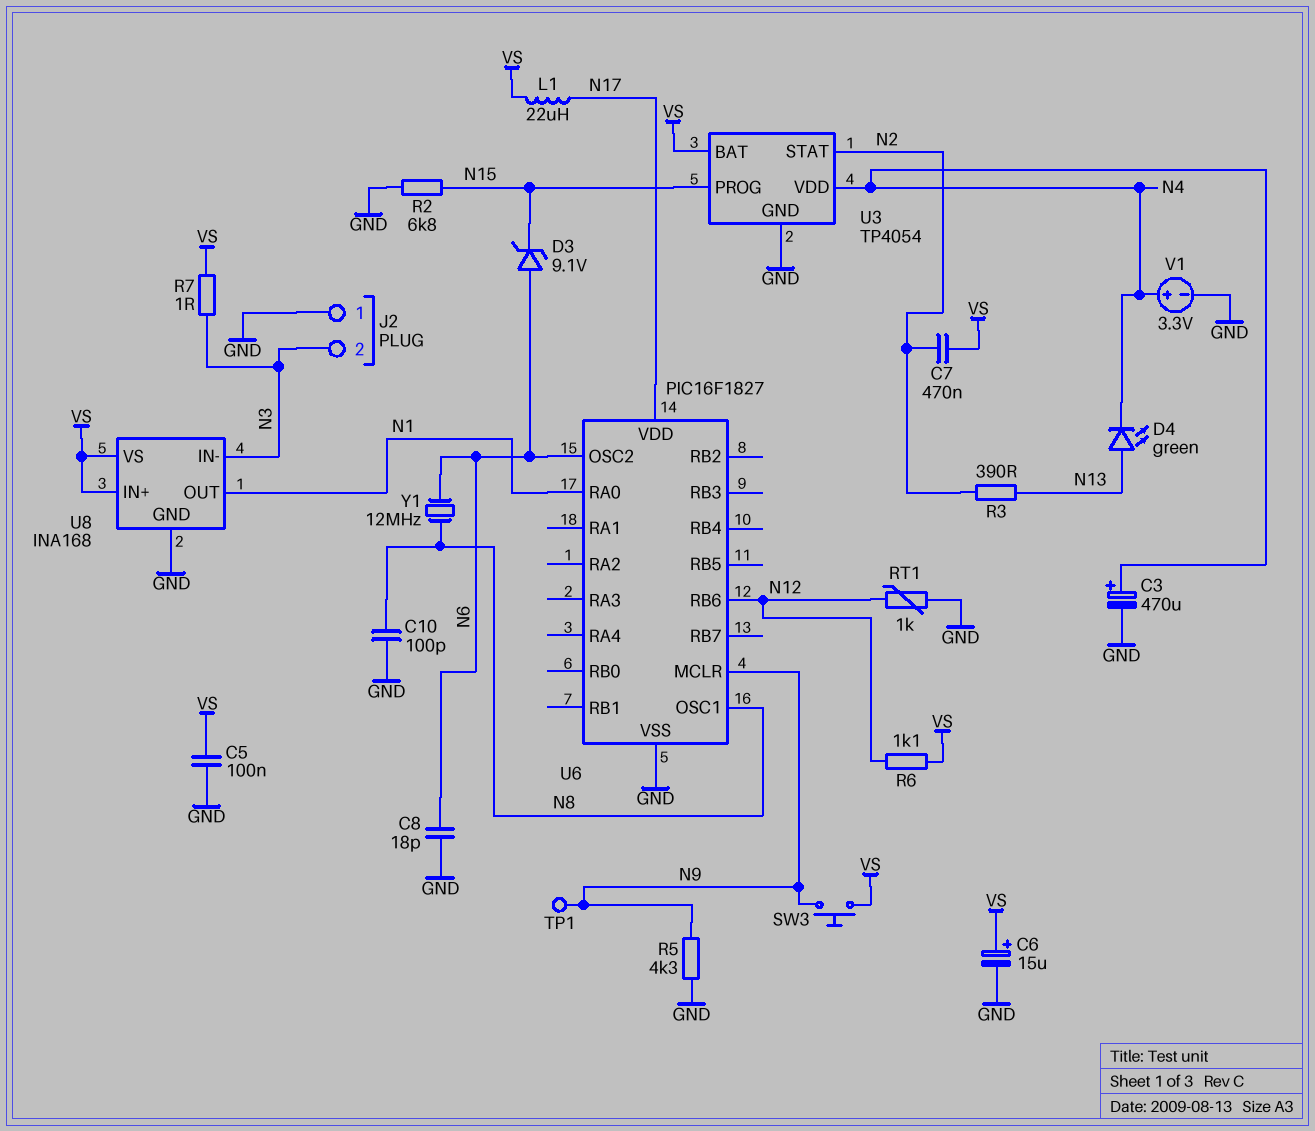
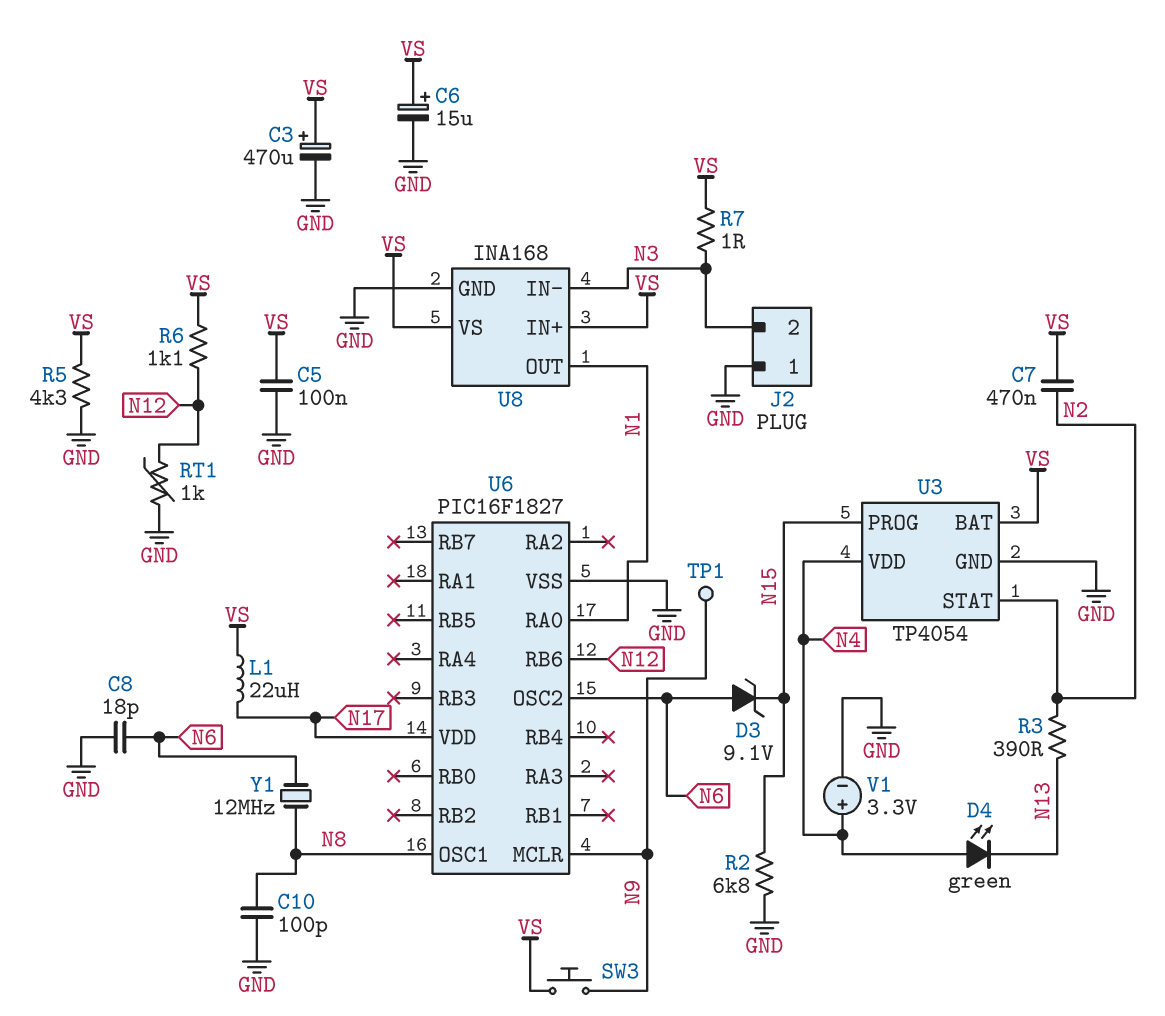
C3: 470uF (plus N4, minus GND) -> 470uF (plus VS, minus GND)
D4: LED green (A N13, K N4) -> LED green (A N4, K N13)
R5: 4.3k (GND, N9) -> 4.3k (GND, VS)

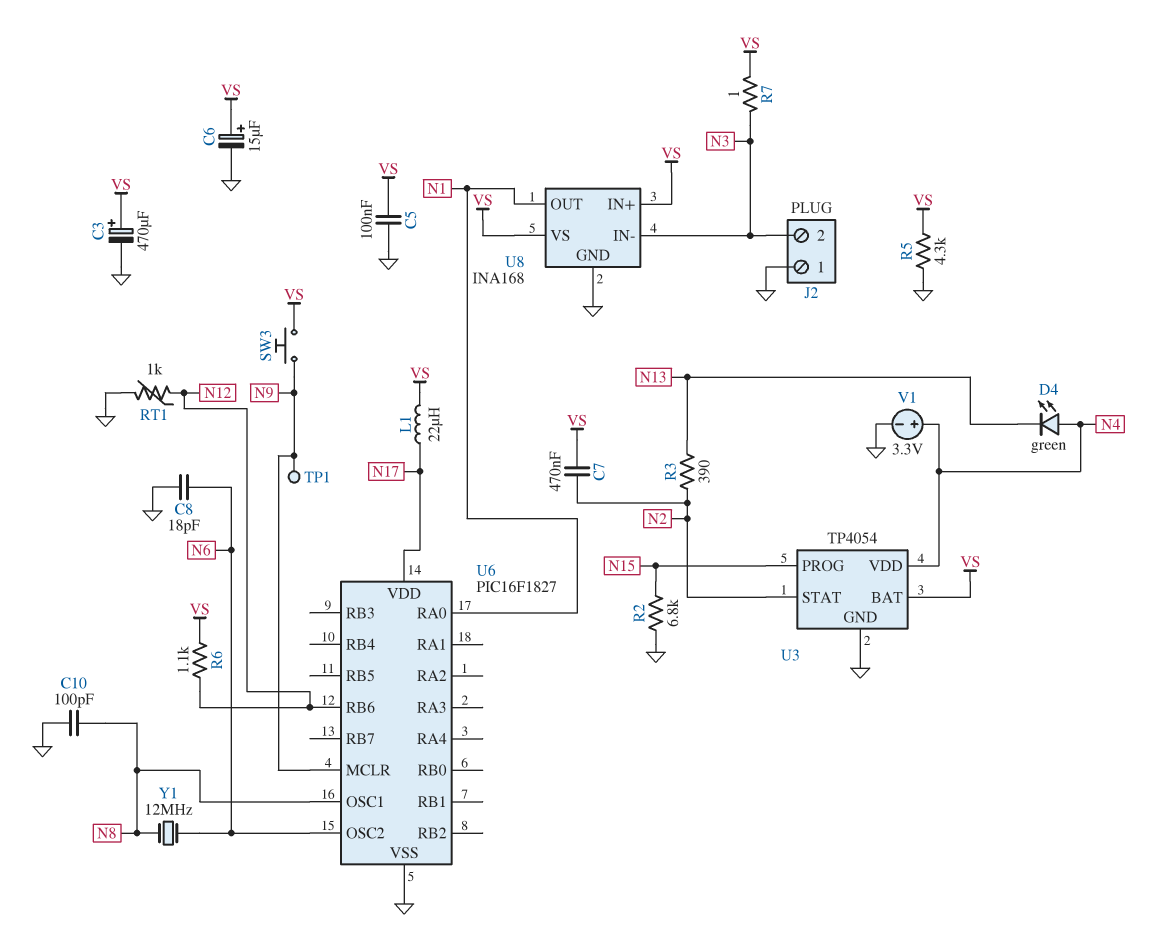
D3: zener 9.1V (A N6, K N15) -> none

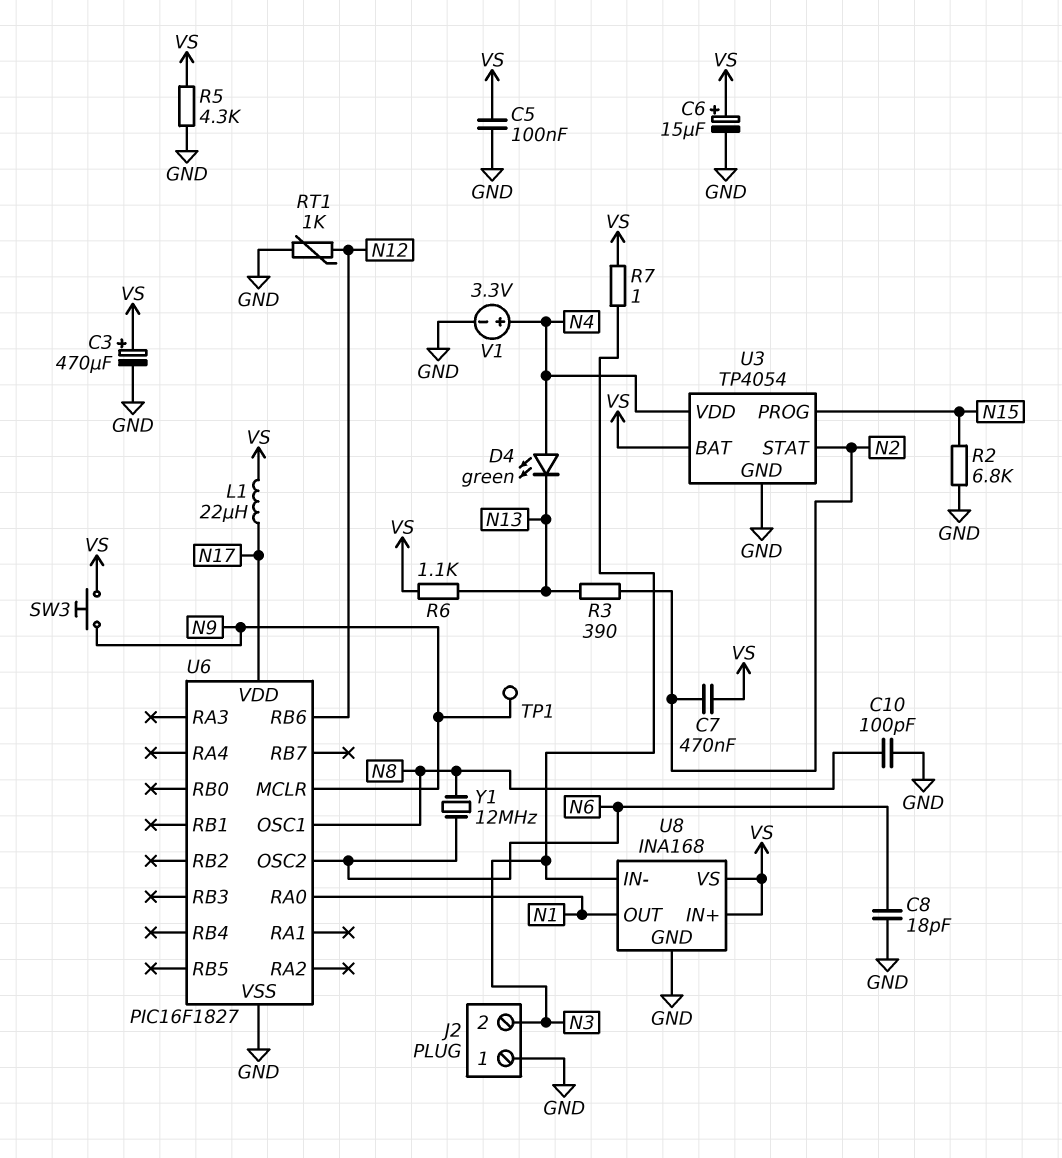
R6: 1.1k (N12, VS) -> 1.1k (N13, VS)

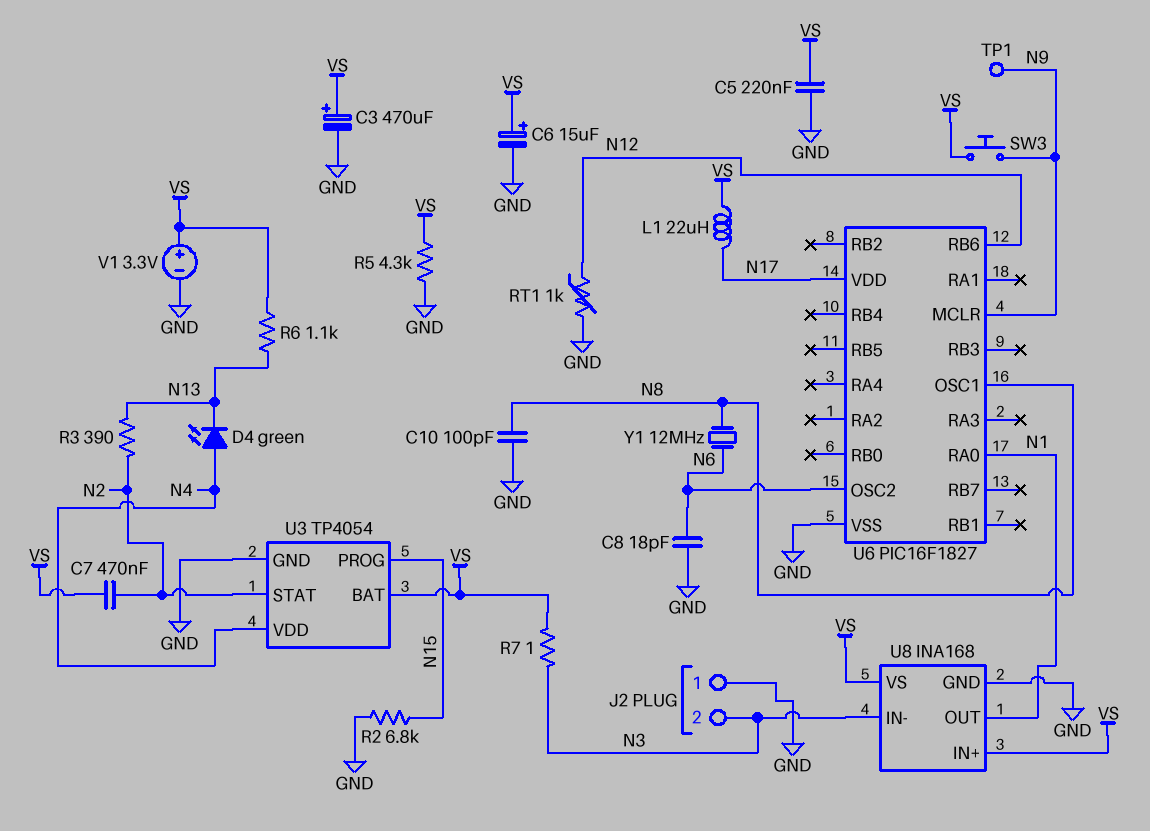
C5: 100nF (GND, VS) -> 220nF (GND, VS)
V1: 3.3V (plus N4, minus GND) -> 3.3V (plus VS, minus GND)

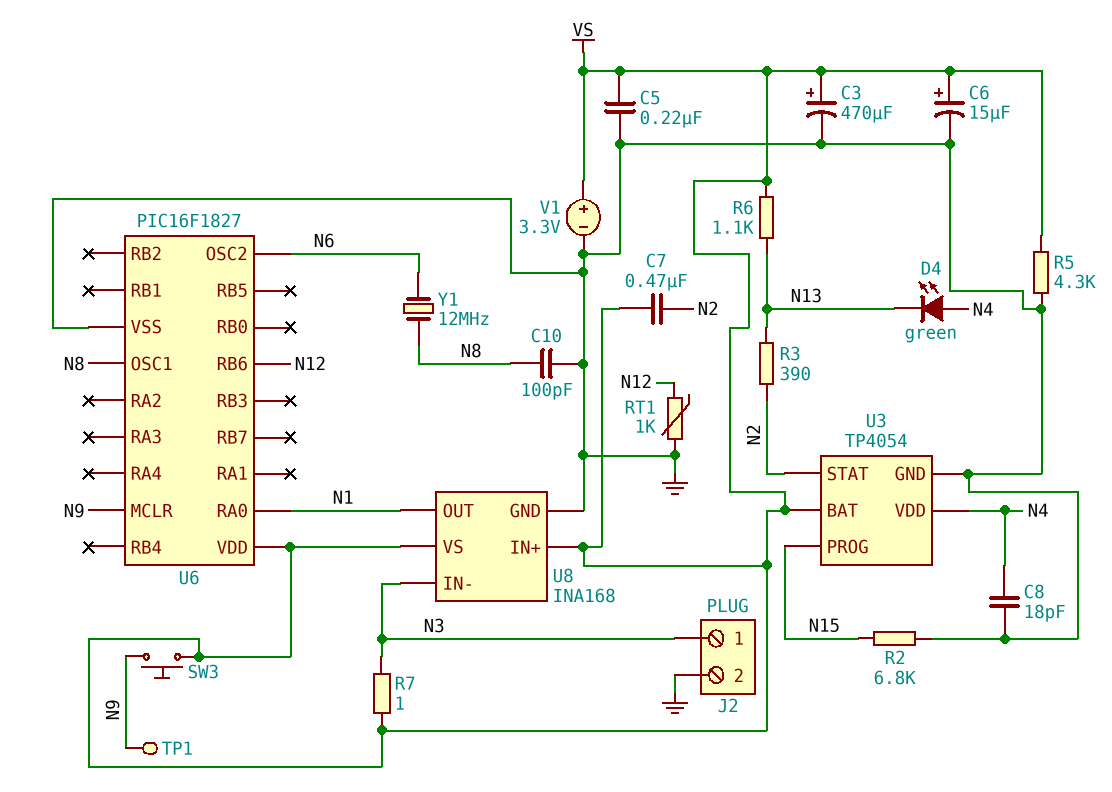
C8: 18pF (GND, N6) -> 18pF (GND, N4)
J2 pin 1: GND -> N3
J2 pin 2: N3 -> GND
L1: 22uH (N17, VS) -> none
U6 pin VDD: N17 -> VS

